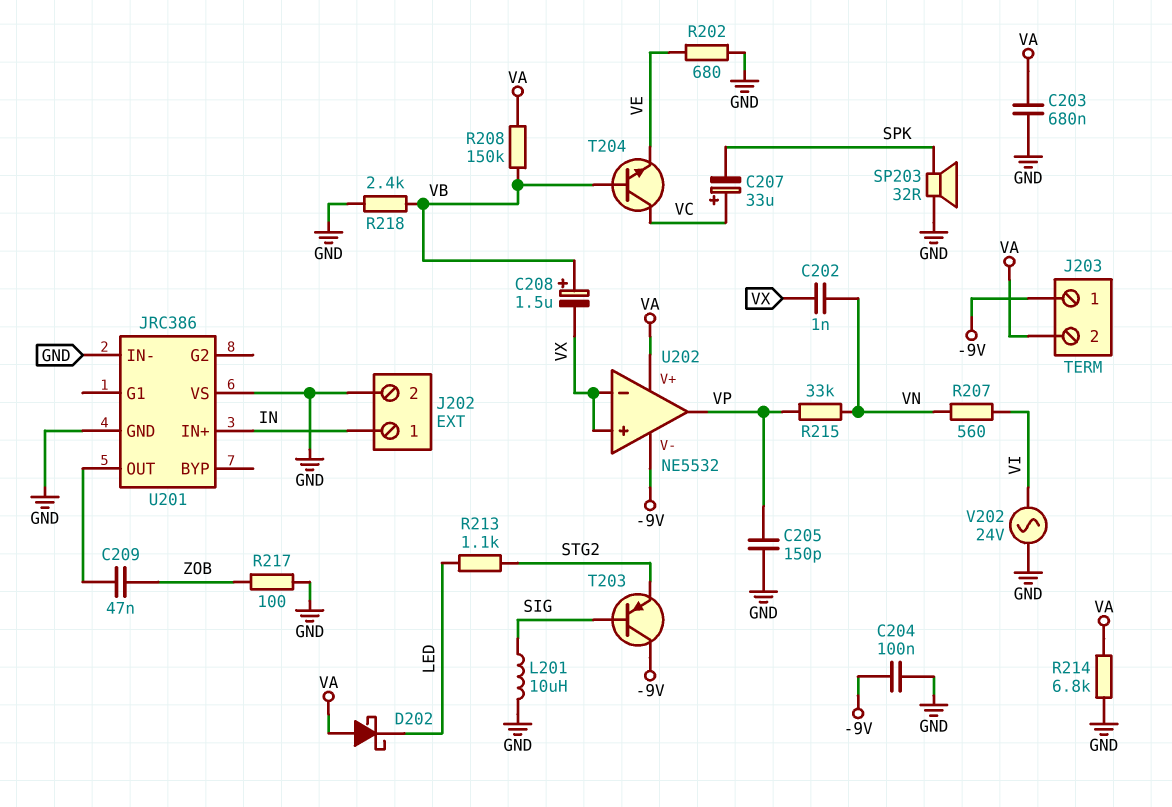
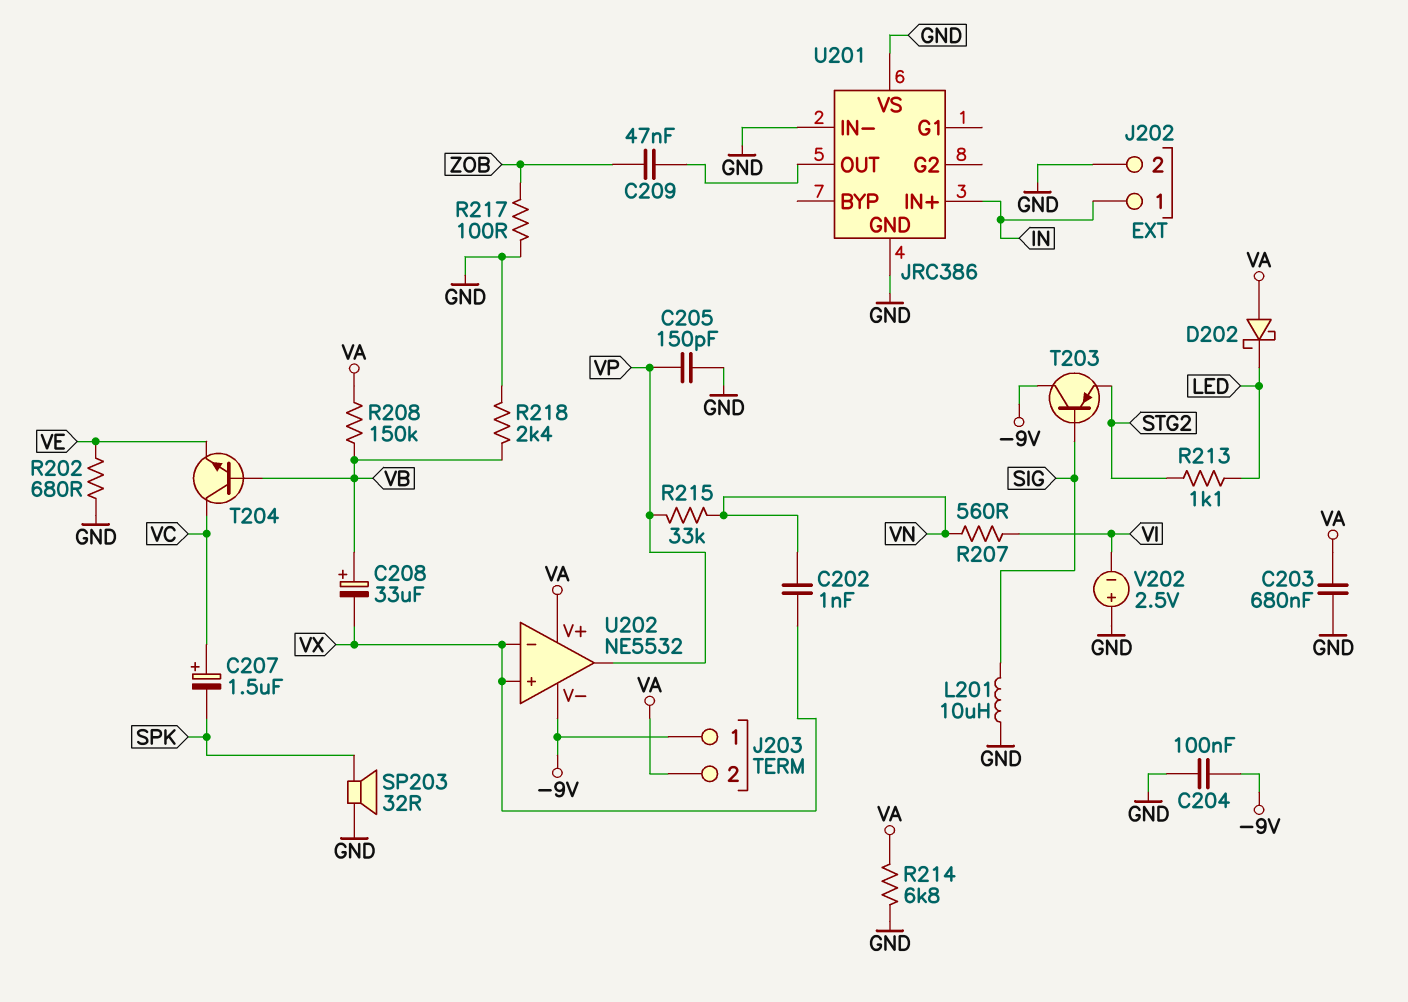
C207: 33uF (plus VC, minus SPK) -> 1.5uF (plus VC, minus SPK)
C208: 1.5uF (plus VB, minus VX) -> 33uF (plus VB, minus VX)
V202: AC 24V (GND, VI) -> 2.5V (plus GND, minus VI)

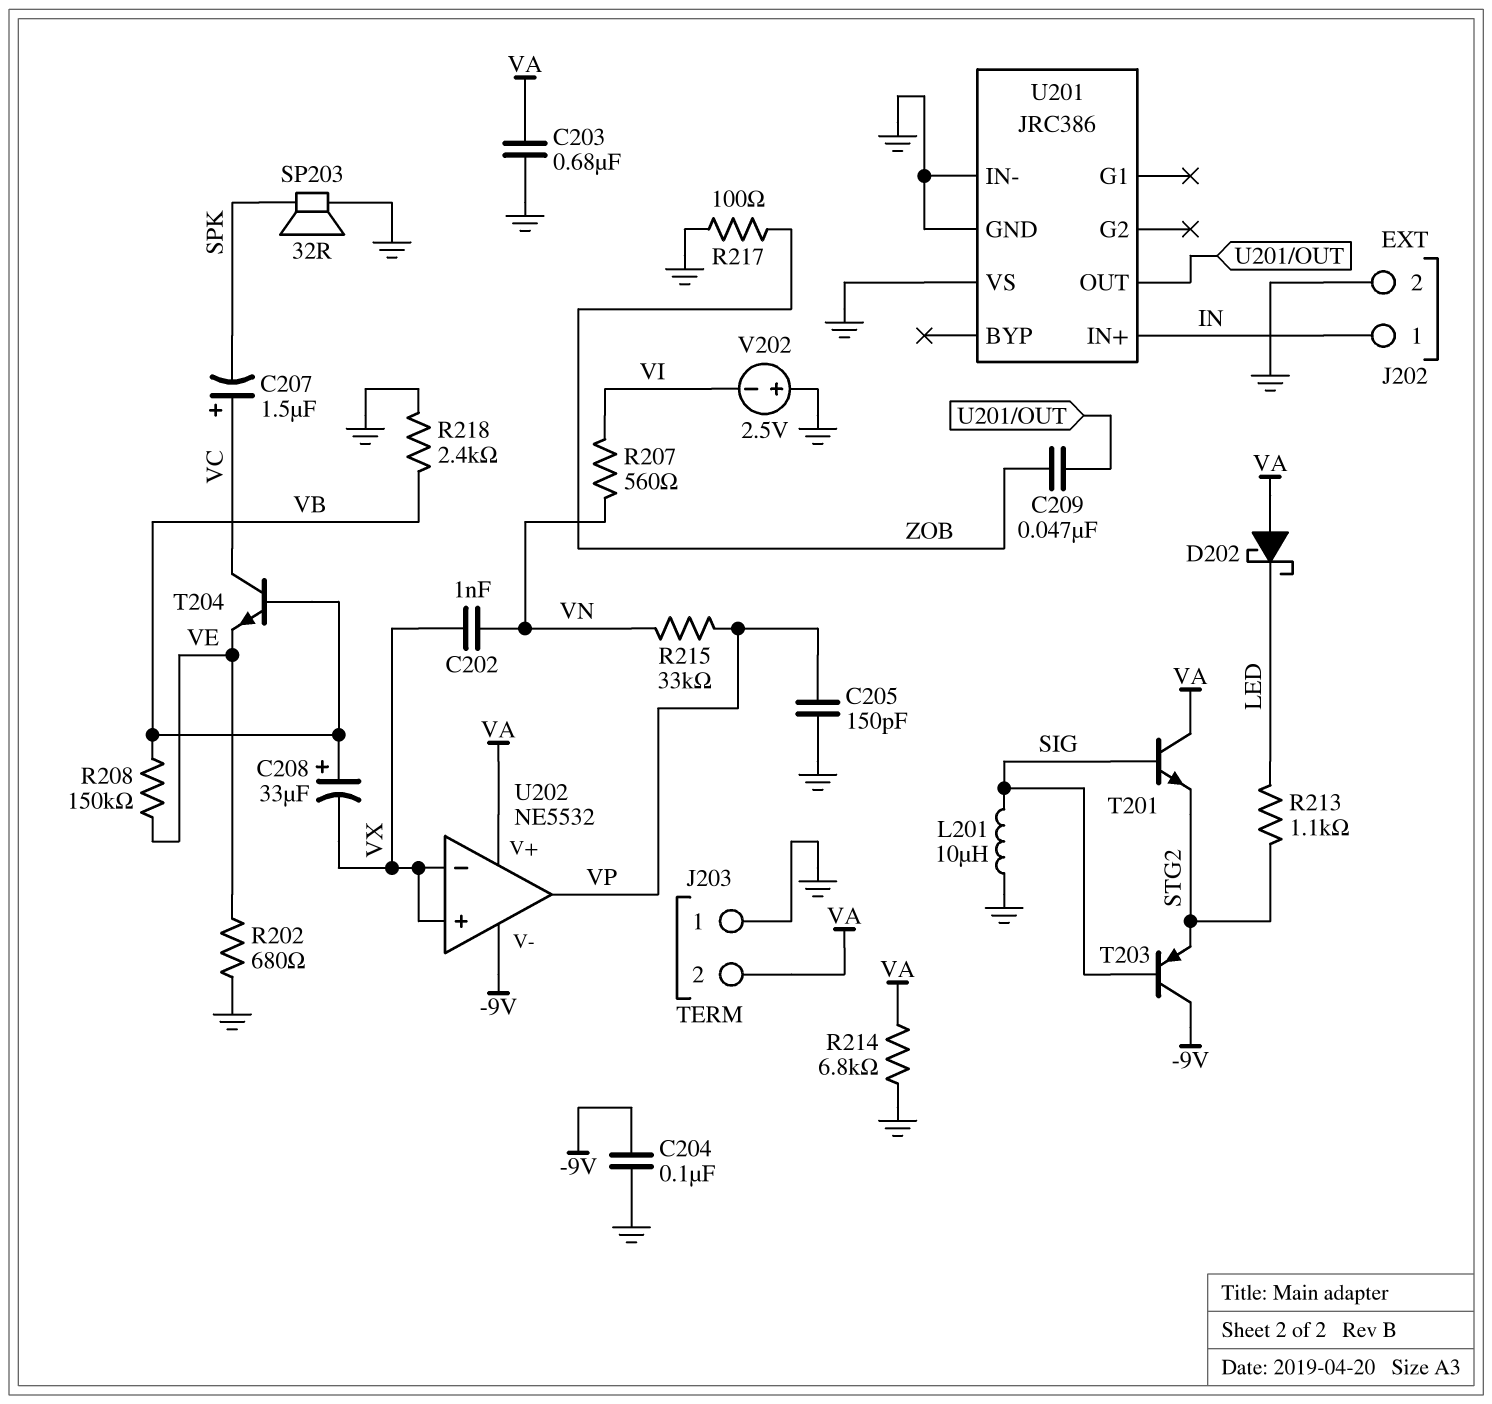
J203 pin 1: -9V -> GND
R208: 150k (VA, VB) -> 150k (VB, VE)
T201: none -> NPN (B SIG, C VA, E STG2)

